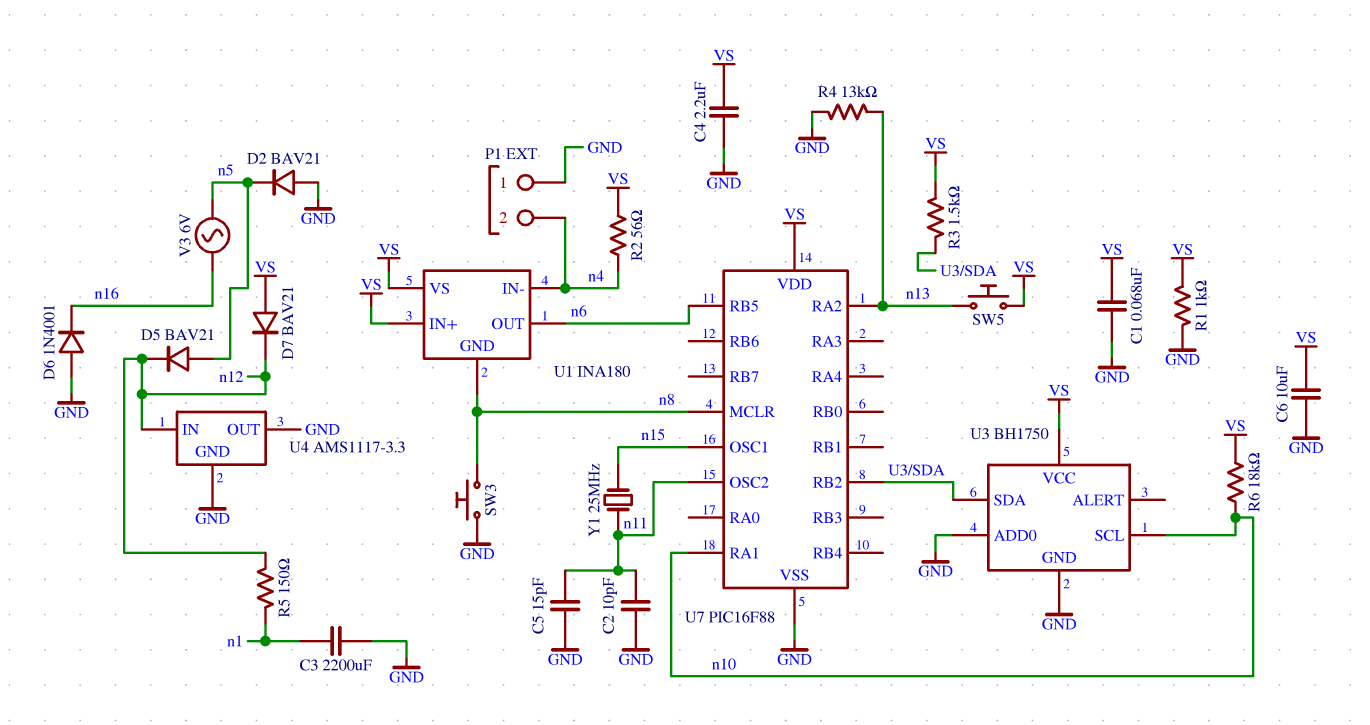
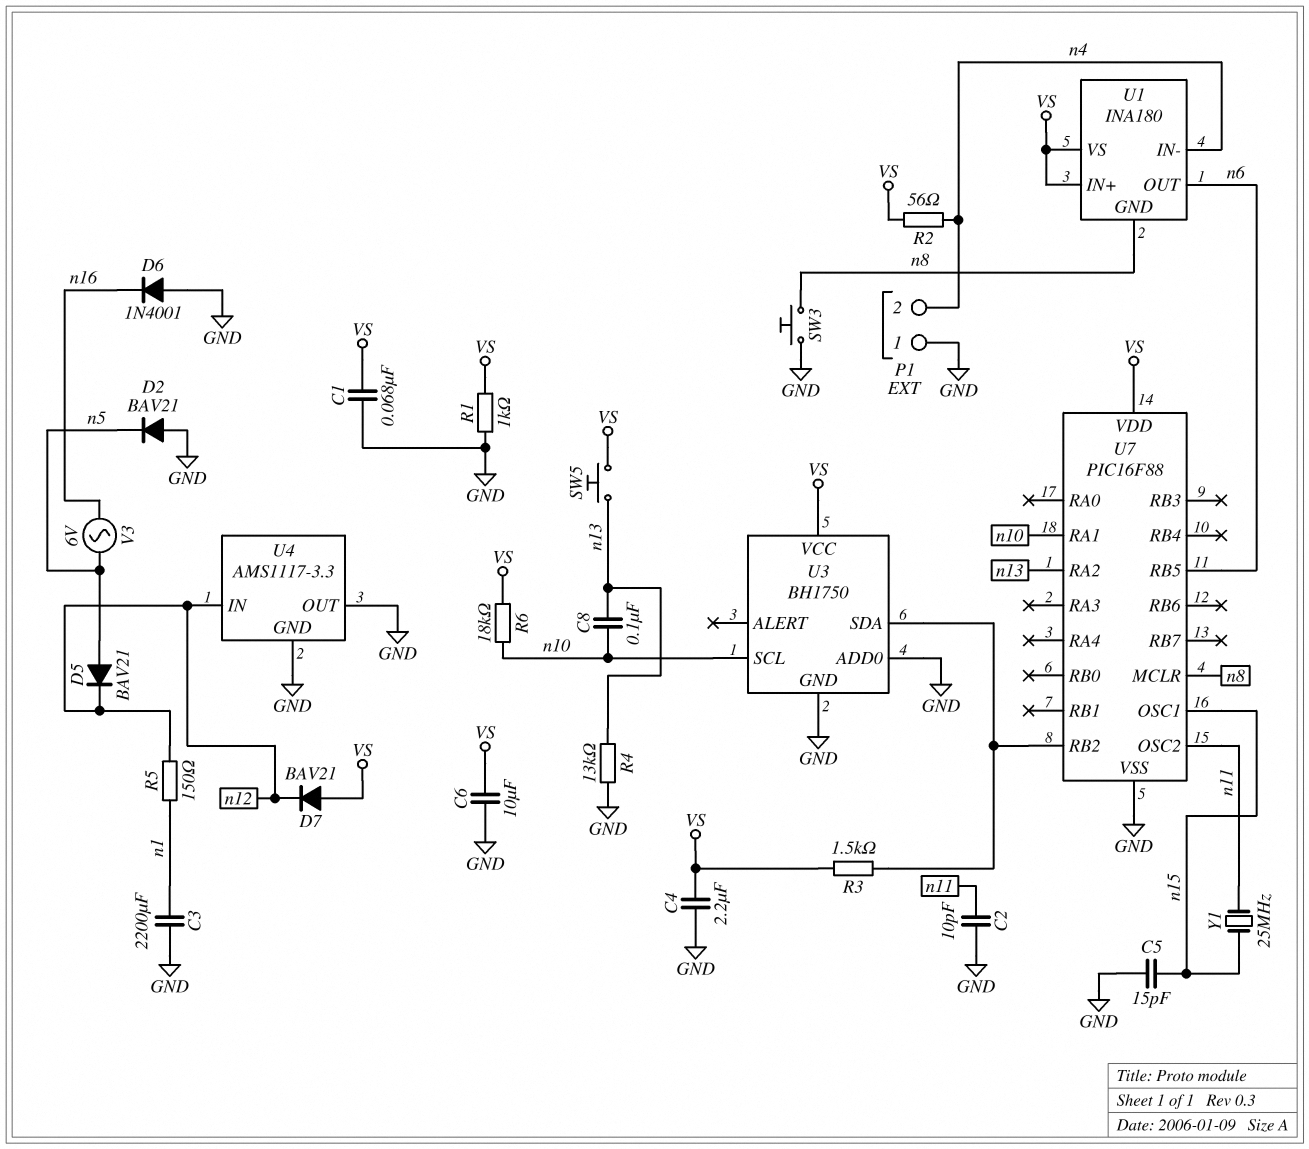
C5: 15pF (GND, n11) -> 15pF (GND, n15)
C8: none -> 100nF (n10, n13)

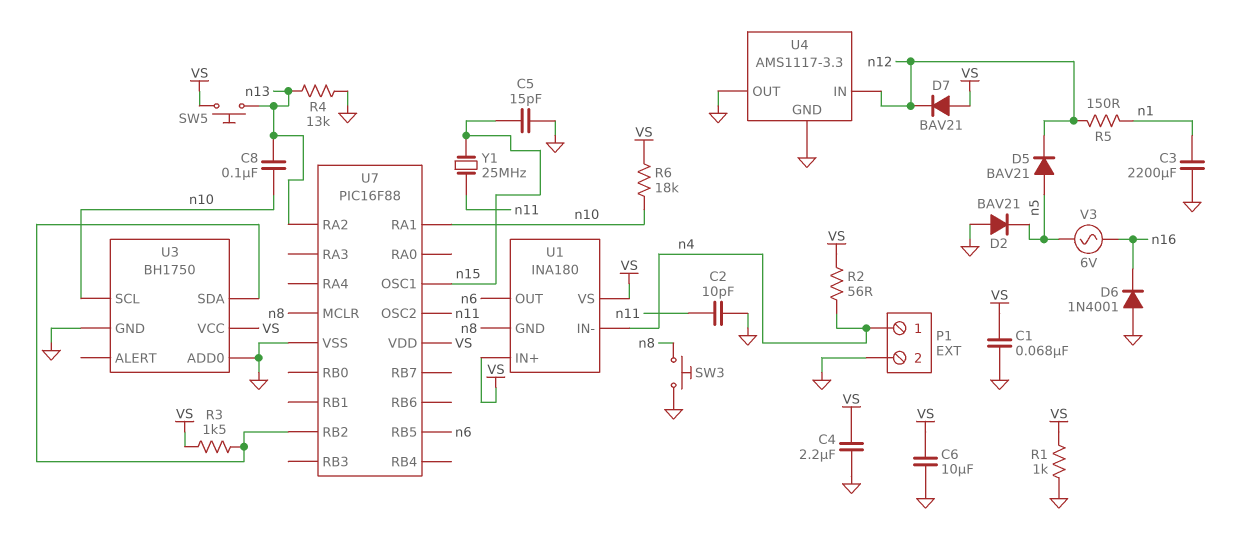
P1 pin 1: GND -> n4
P1 pin 2: n4 -> GND

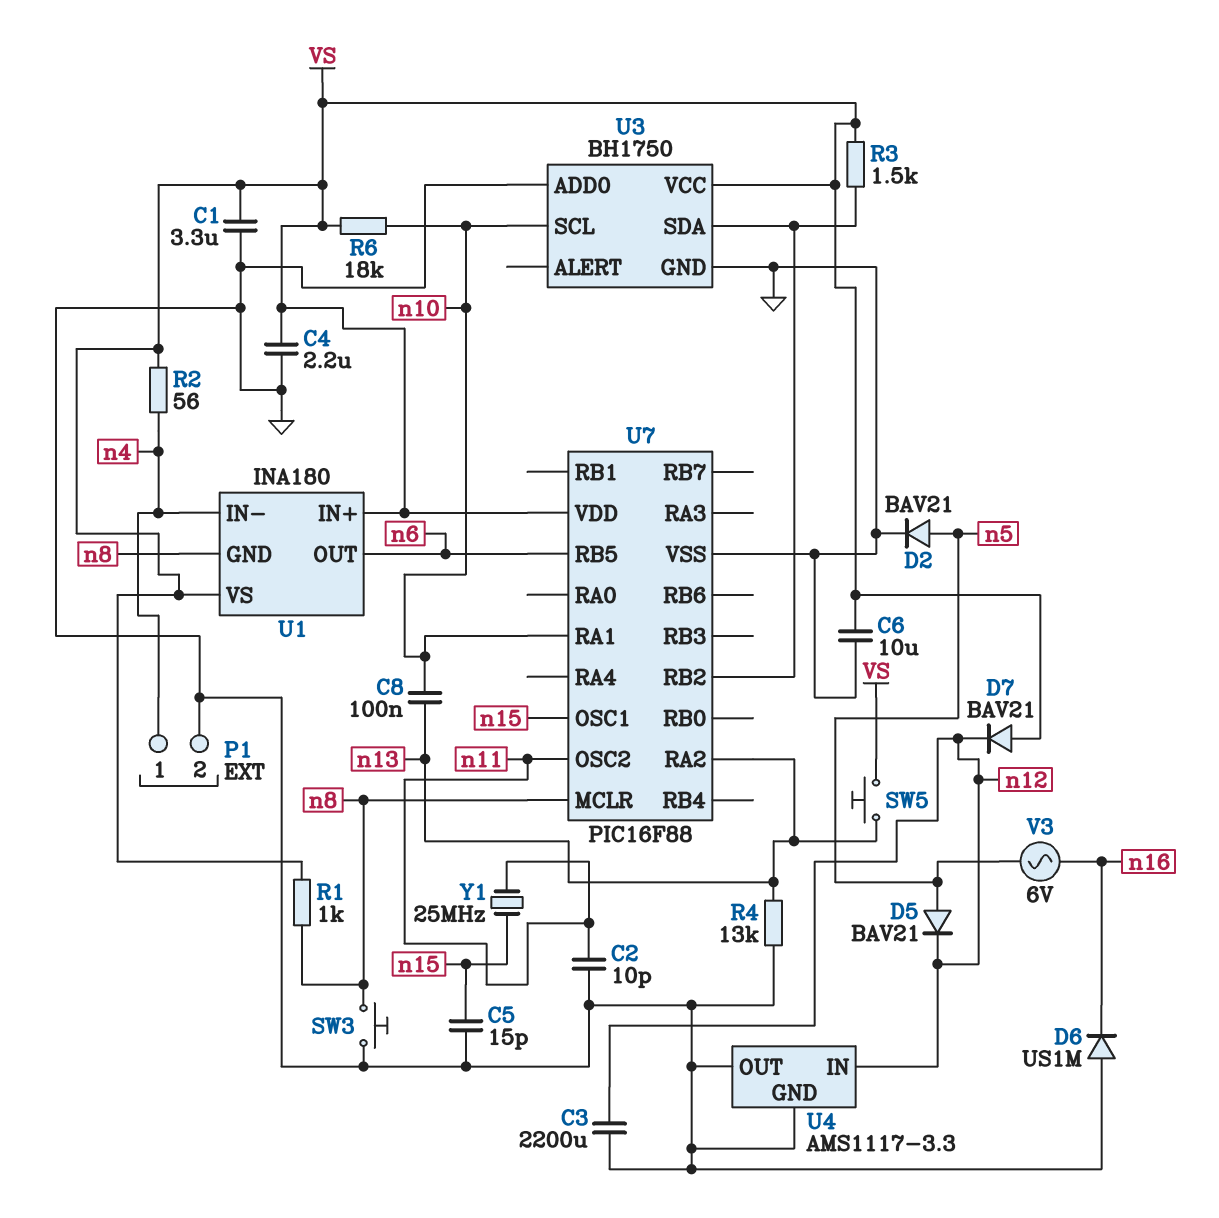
C1: 68nF (GND, VS) -> 3.3uF (GND, VS)
C3: 2200uF (GND, n1) -> 2200uF (GND, n12)
D2: diode BAV21 (A GND, K n5) -> diode BAV21 (A n5, K GND)
D6: diode 1N4001 (A GND, K n16) -> diode US1M (A GND, K n16)
R1: 1k (GND, VS) -> 1k (VS, n8)
R5: 150 (n1, n12) -> none

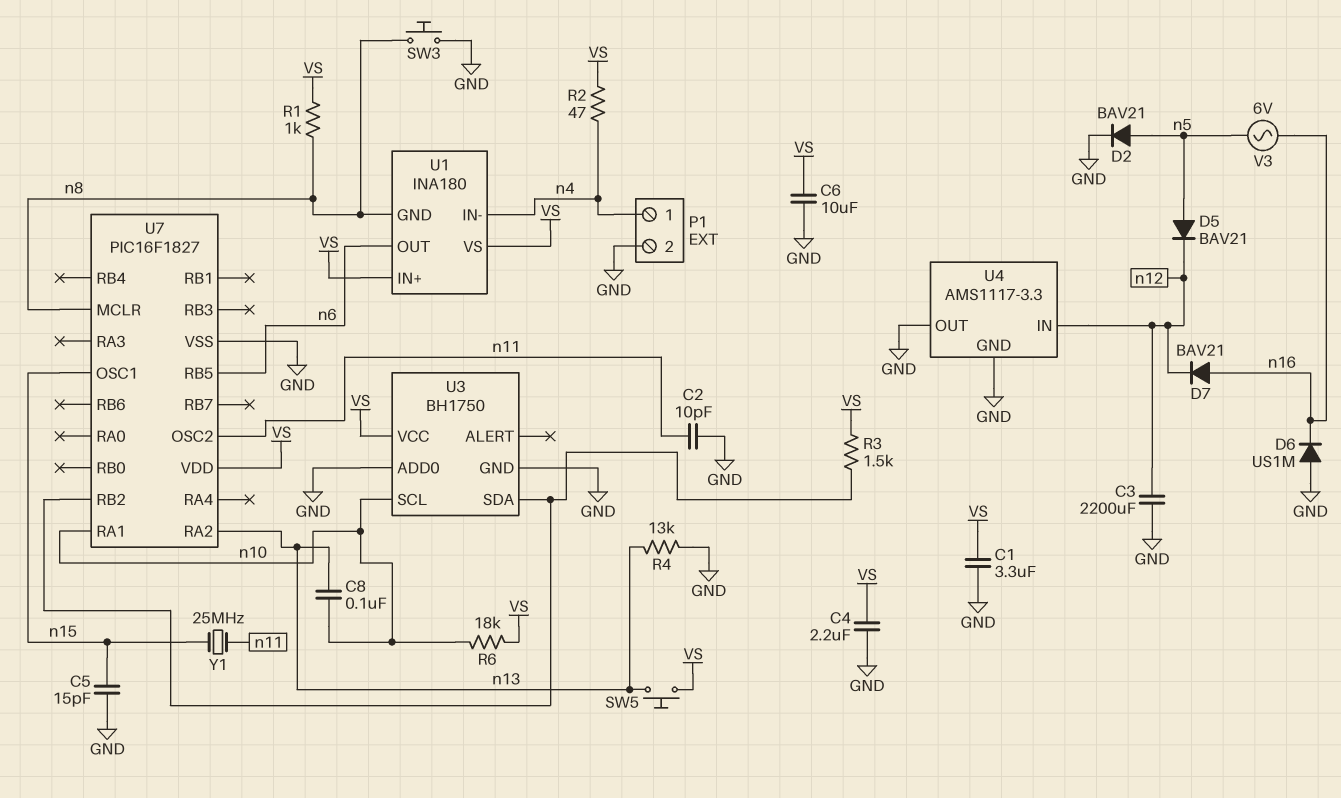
D7: diode BAV21 (A VS, K n12) -> diode BAV21 (A n16, K n12)
R2: 56 (VS, n4) -> 47 (VS, n4)
U7: PIC16F88 -> PIC16F1827

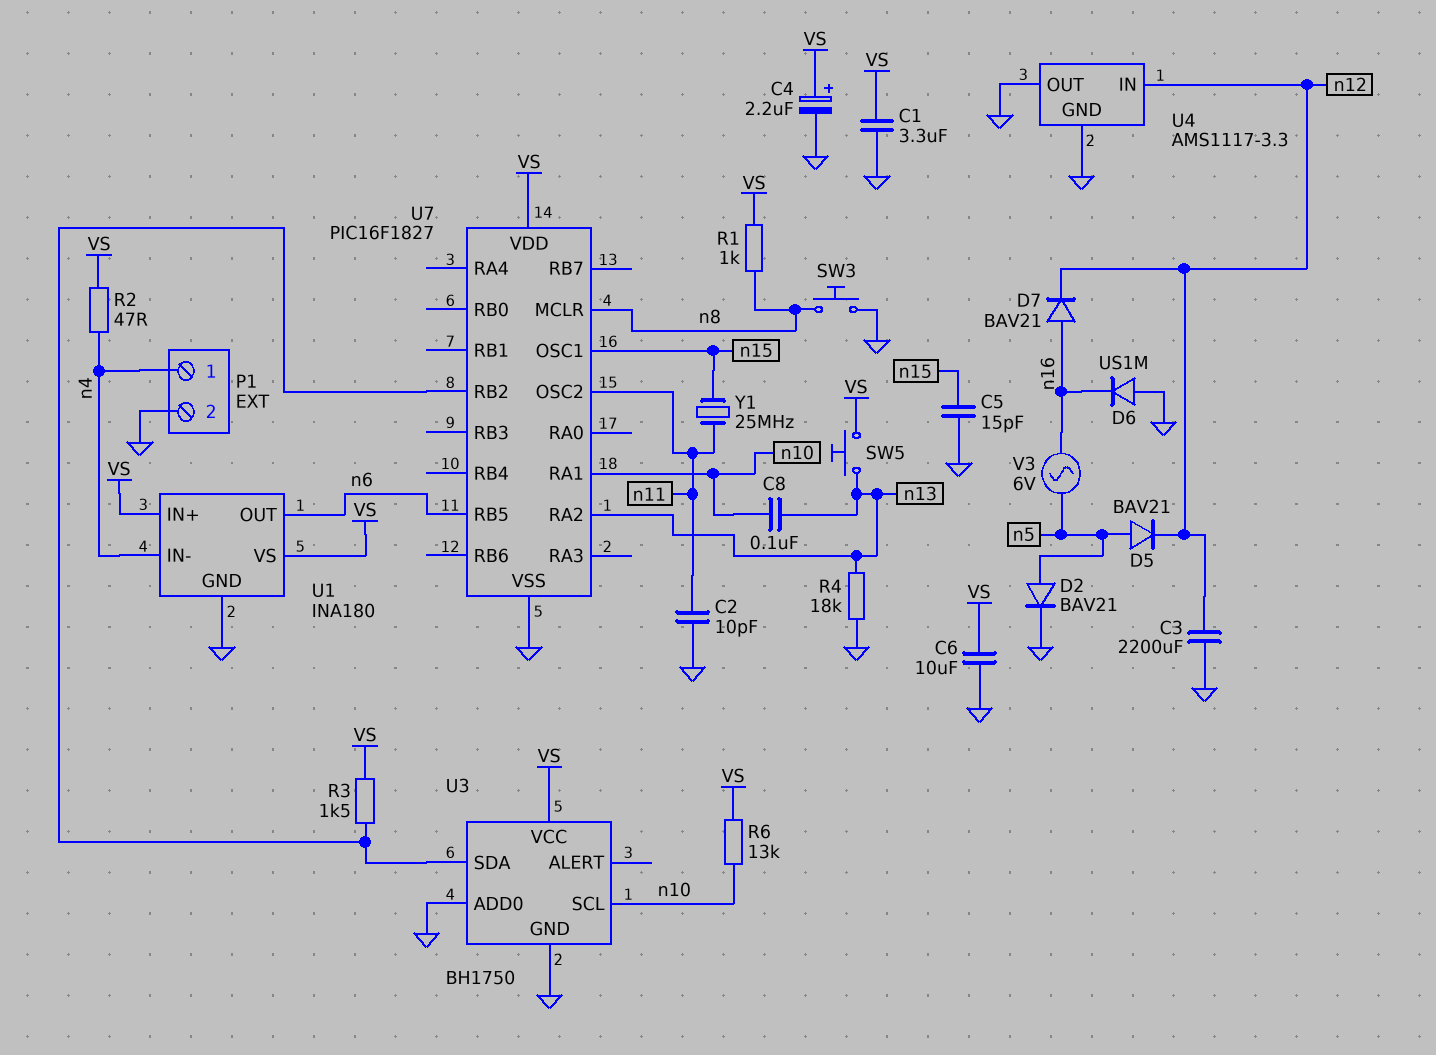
C4: 2.2uF (GND, VS) -> 2.2uF (plus VS, minus GND)
R4: 13k (GND, n13) -> 18k (GND, n13)
R6: 18k (VS, n10) -> 13k (VS, n10)
U1 pin GND: n8 -> GND

